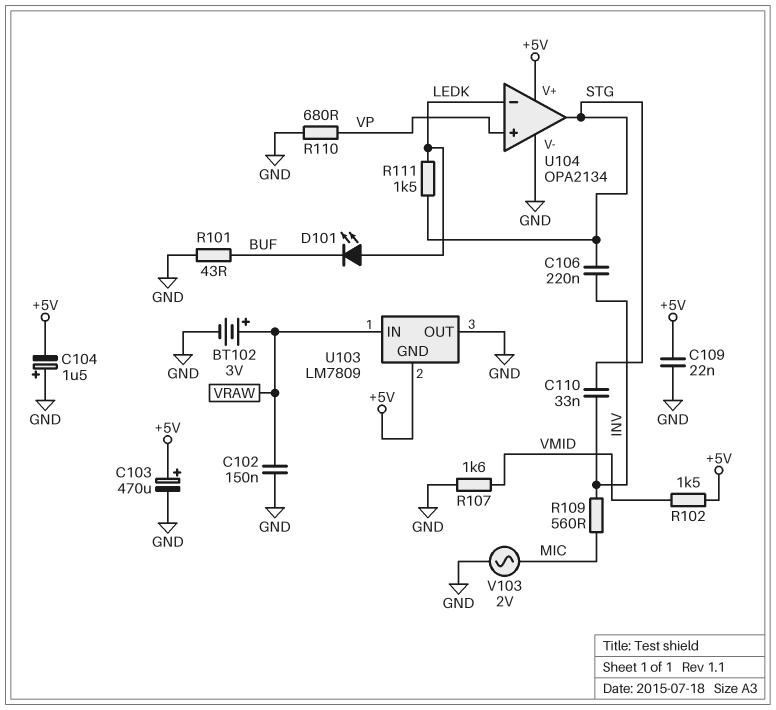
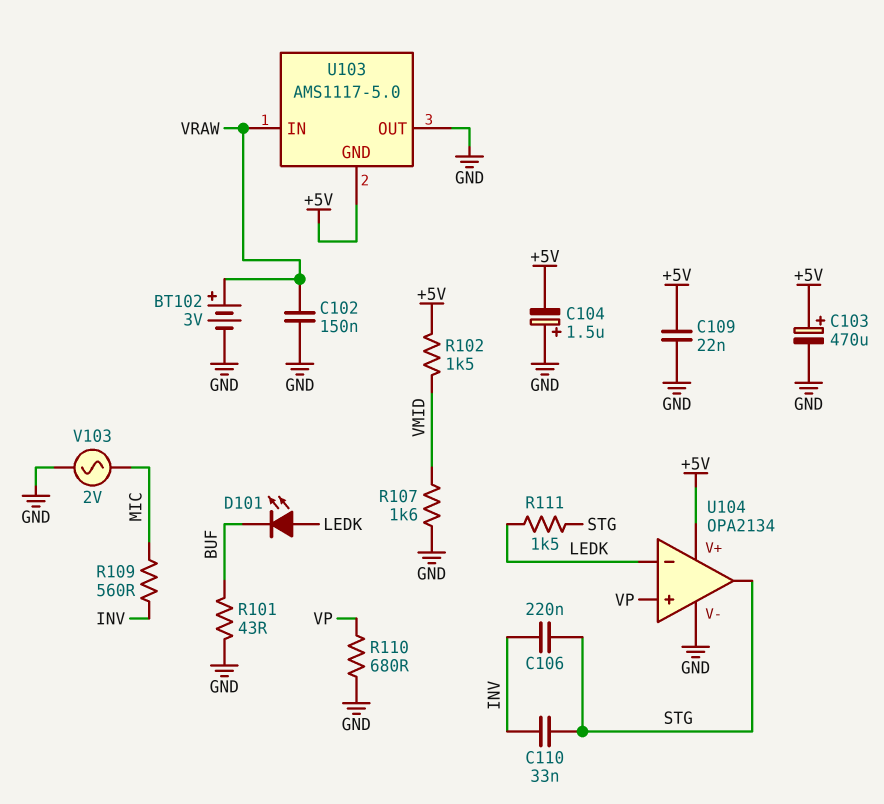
U103: LM7809 -> AMS1117-5.0

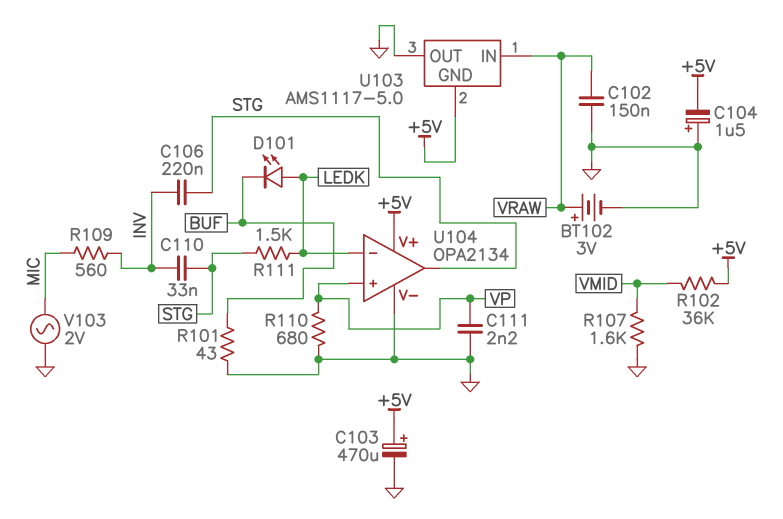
C109: 22nF (+5V, GND) -> none
C111: none -> 2.2nF (GND, VP)
R102: 1.5k (+5V, VMID) -> 36k (+5V, VMID)

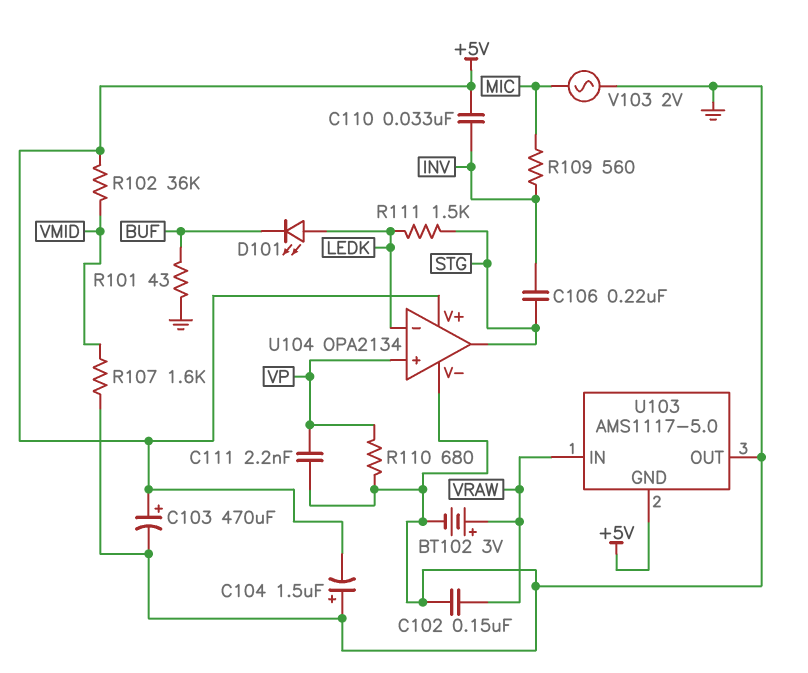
C110: 33nF (INV, STG) -> 33nF (+5V, INV)

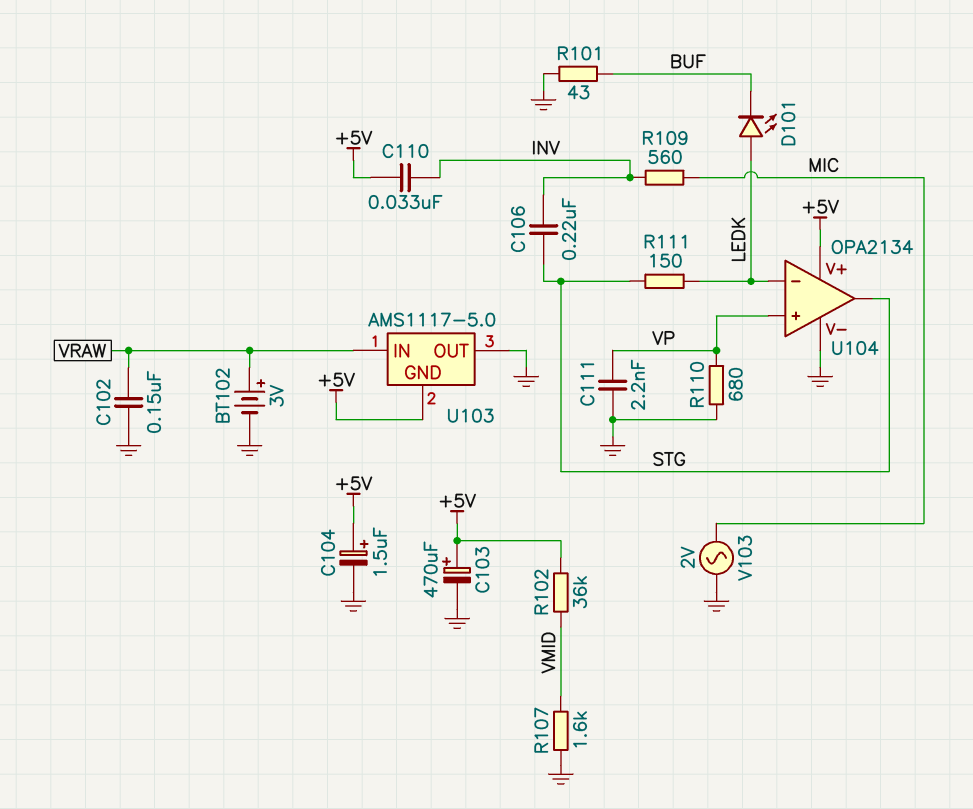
C104: 1.5uF (plus GND, minus +5V) -> 1.5uF (plus +5V, minus GND)
R111: 1.5k (LEDK, STG) -> 150 (LEDK, STG)

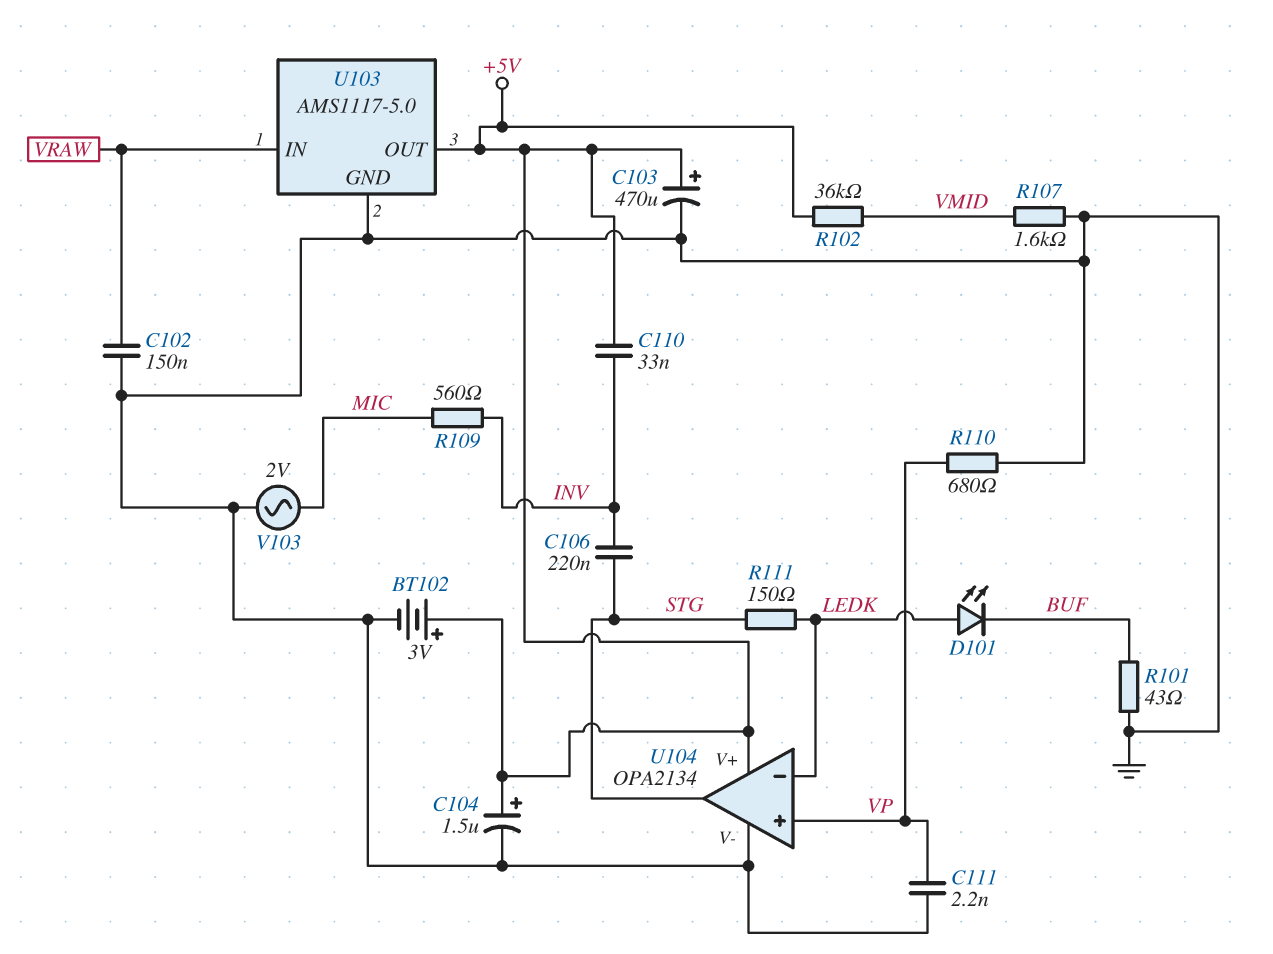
BT102: 3V (plus VRAW, minus GND) -> 3V (plus +5V, minus GND)
U103 pin GND: +5V -> GND
U103 pin OUT: GND -> +5V

